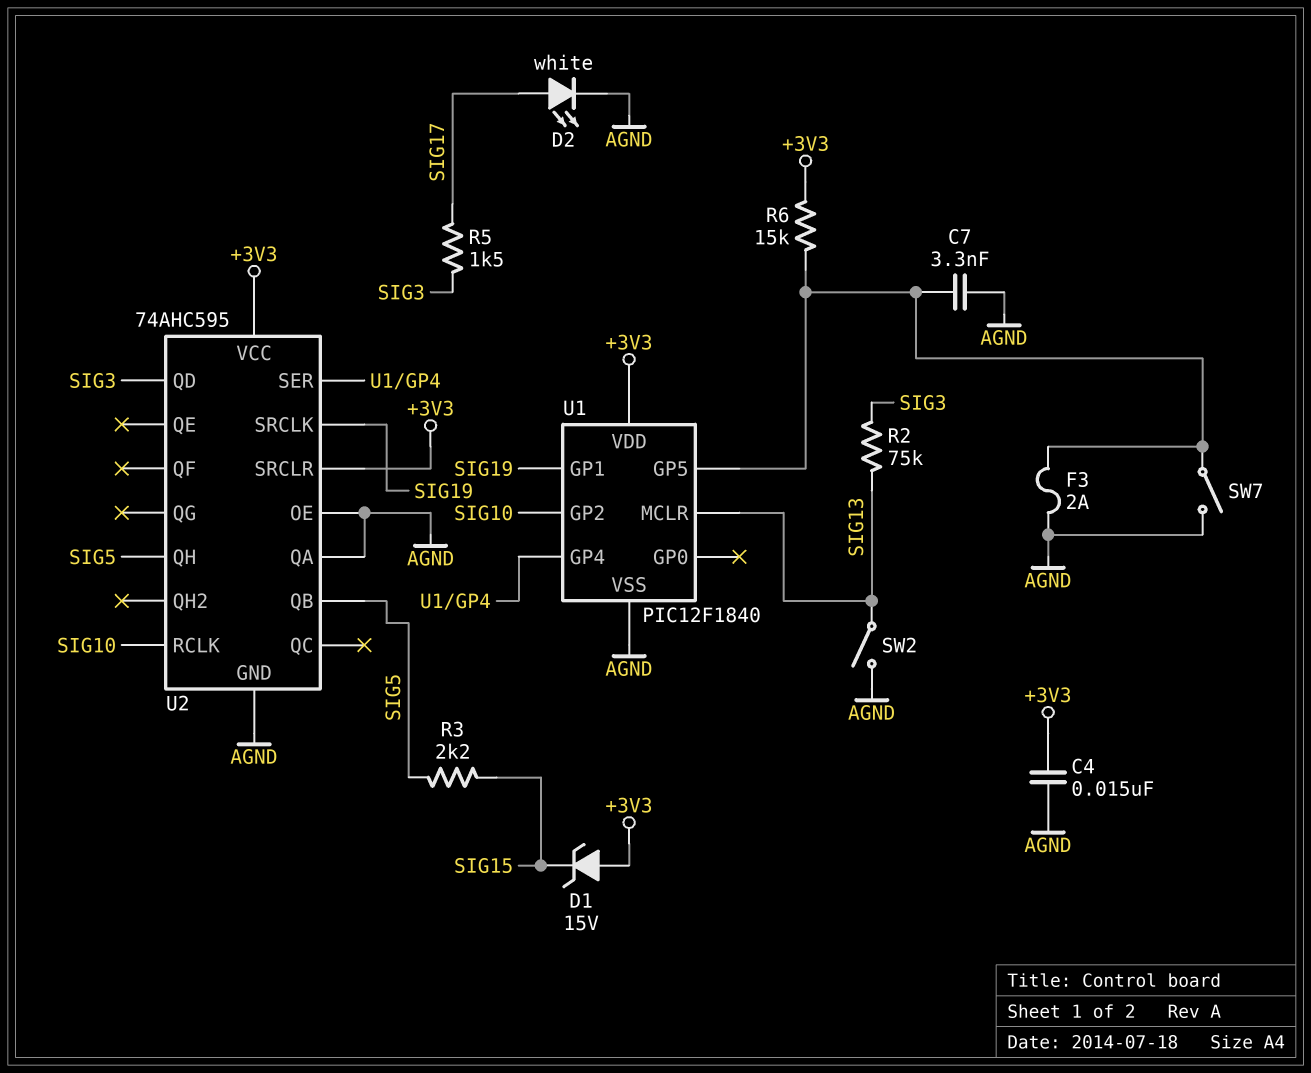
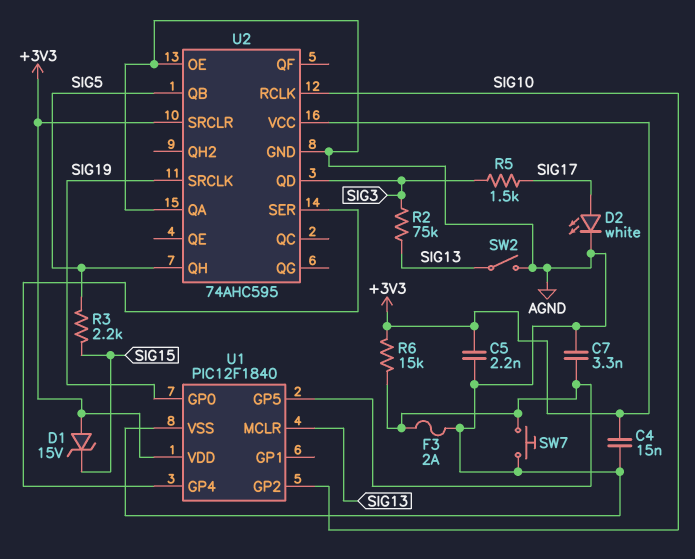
C5: none -> 2.2nF (+3V3, AGND)
SW7: switch (AGND, U1/GP5) -> button (AGND, U1/GP5)
U1 pin GP0: none -> SIG19
U1 pin GP1: SIG19 -> none

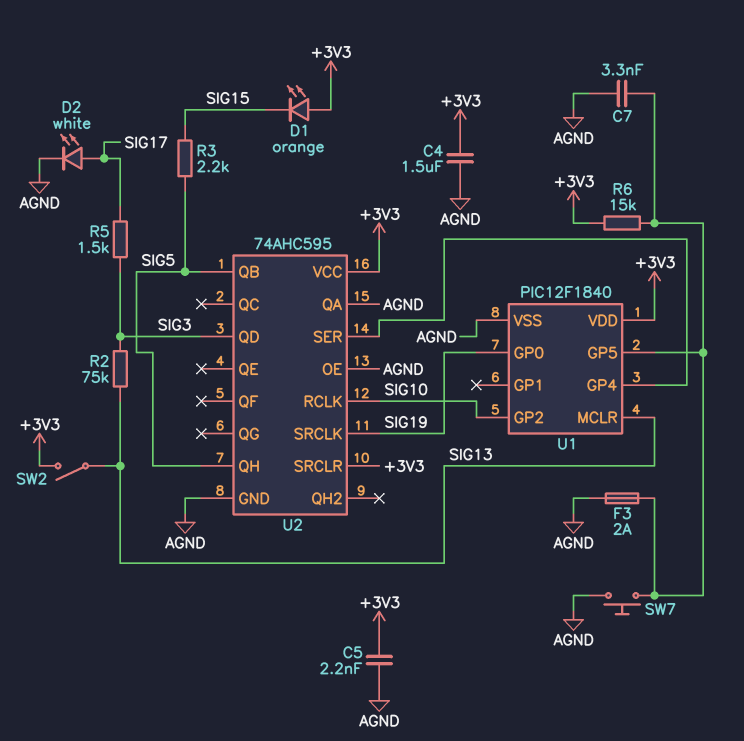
C4: 15nF (+3V3, AGND) -> 1.5uF (+3V3, AGND)
D1: zener 15V (A +3V3, K SIG15) -> LED orange (A +3V3, K SIG15)
SW2: switch (AGND, SIG13) -> switch (+3V3, SIG13)

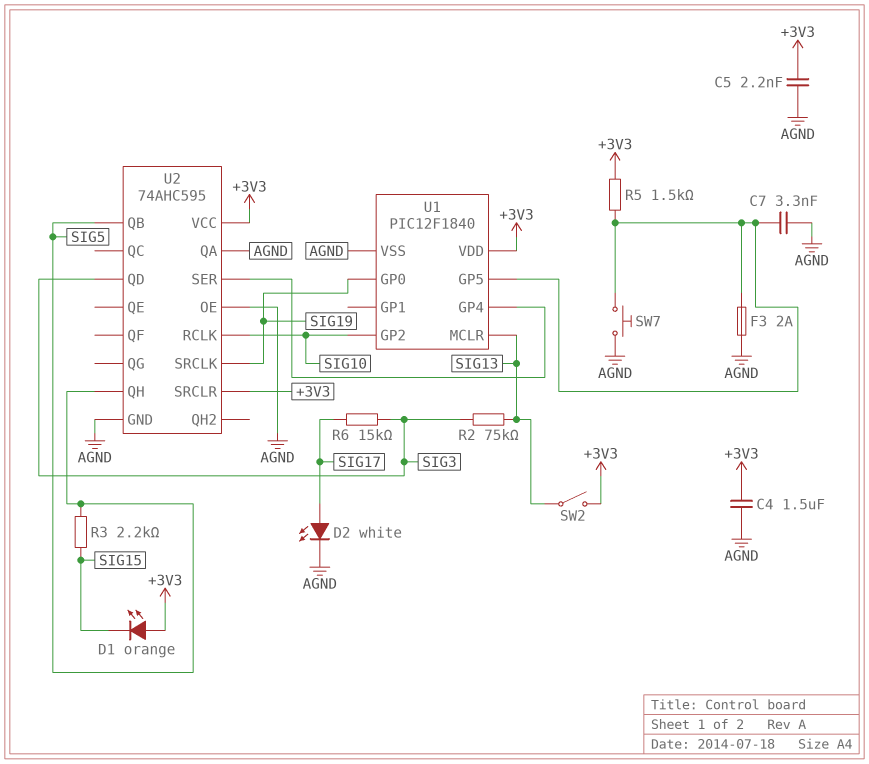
R5: 1.5k (SIG3, SIG17) -> 1.5k (+3V3, U1/GP5)
R6: 15k (+3V3, U1/GP5) -> 15k (SIG3, SIG17)

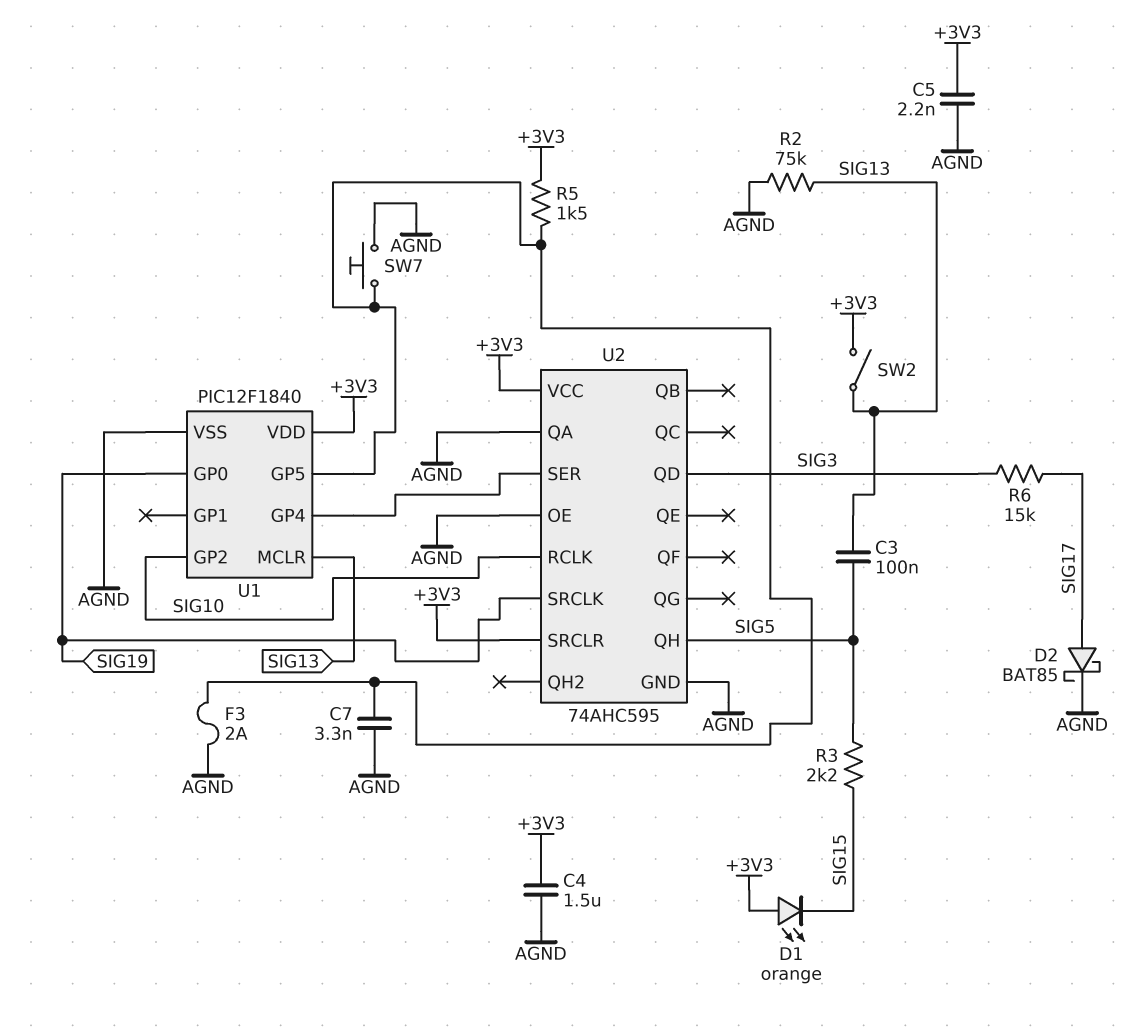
C3: none -> 100nF (SIG5, SIG13)
D2: LED white (A SIG17, K AGND) -> schottky BAT85 (A SIG17, K AGND)
R2: 75k (SIG3, SIG13) -> 75k (AGND, SIG13)
U2 pin QB: SIG5 -> none

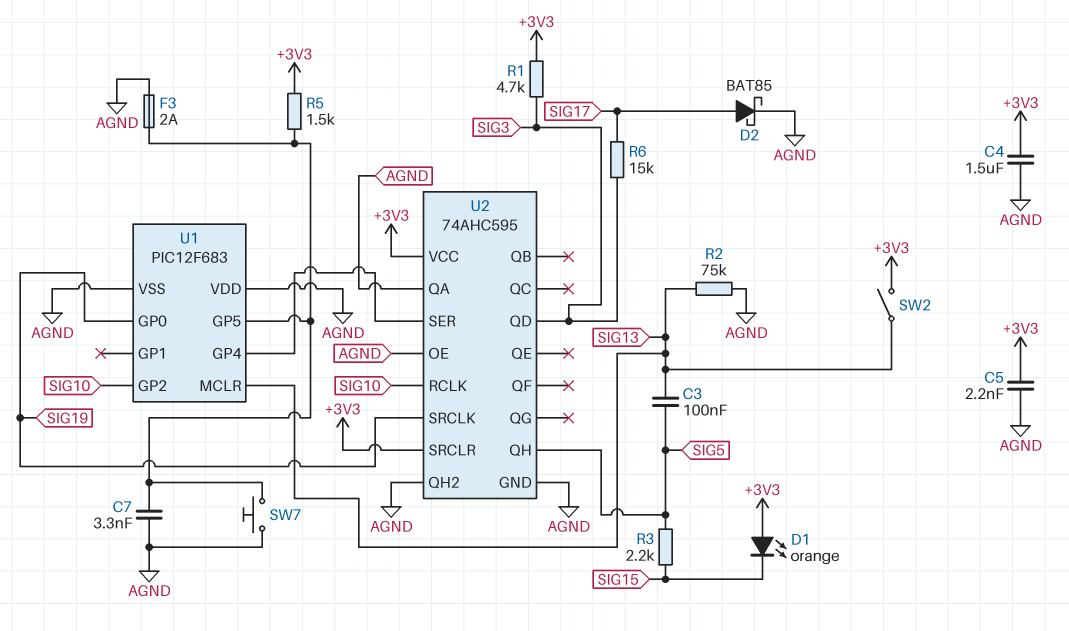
R1: none -> 4.7k (+3V3, SIG3)
U1: PIC12F1840 -> PIC12F683
U1 pin VDD: +3V3 -> AGND
U2 pin QH2: none -> AGND

